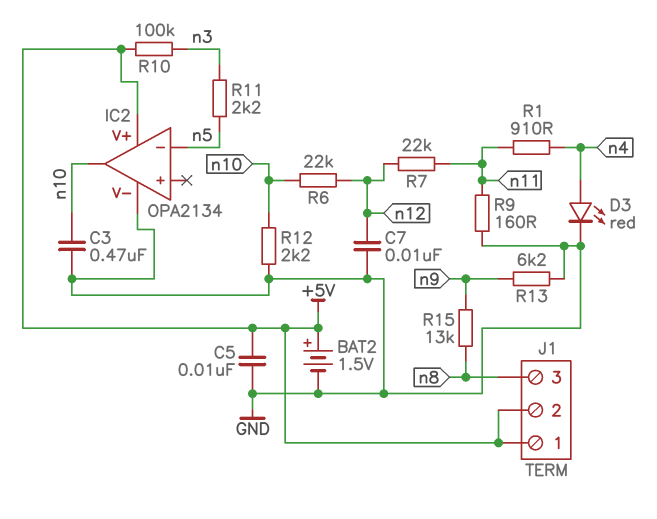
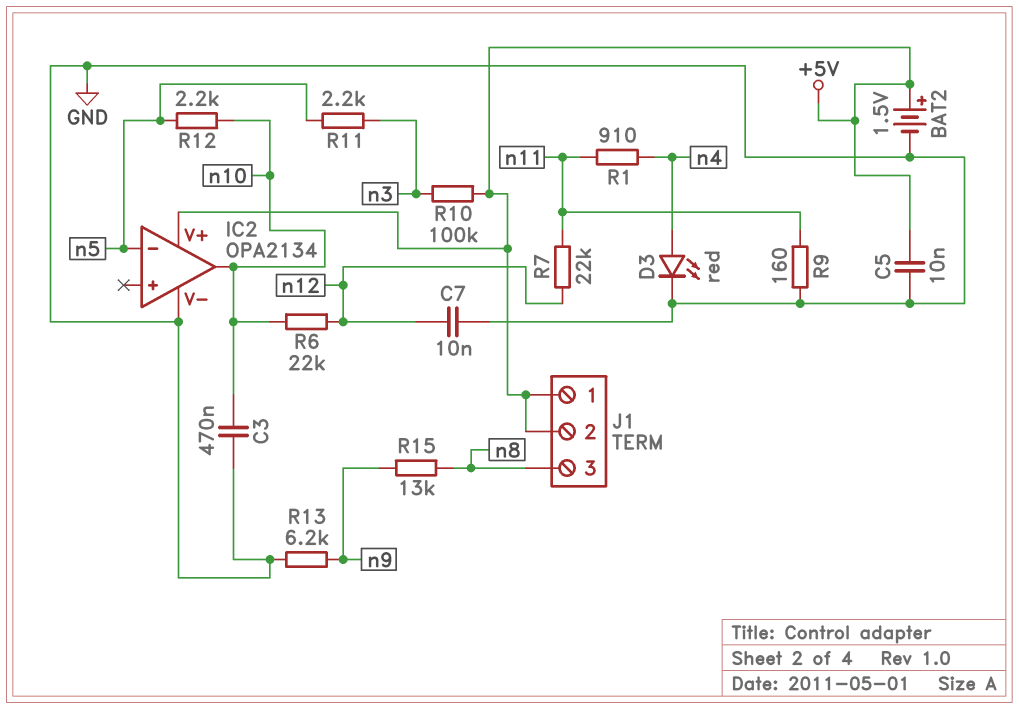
R12: 2.2k (GND, n10) -> 2.2k (n5, n10)

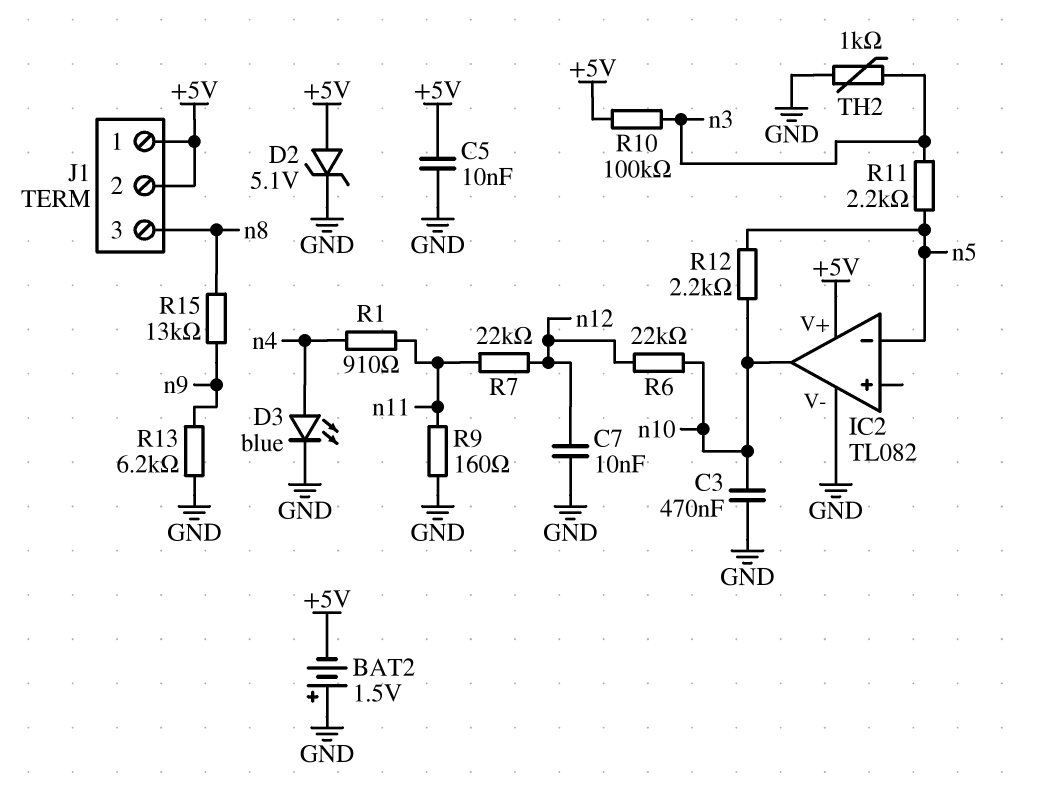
BAT2: 1.5V (plus +5V, minus GND) -> 1.5V (plus GND, minus +5V)
D2: none -> zener 5.1V (A +5V, K GND)
D3: LED red (A n4, K GND) -> LED blue (A n4, K GND)
IC2: OPA2134 -> TL082
TH2: none -> 1k (GND, n3)

